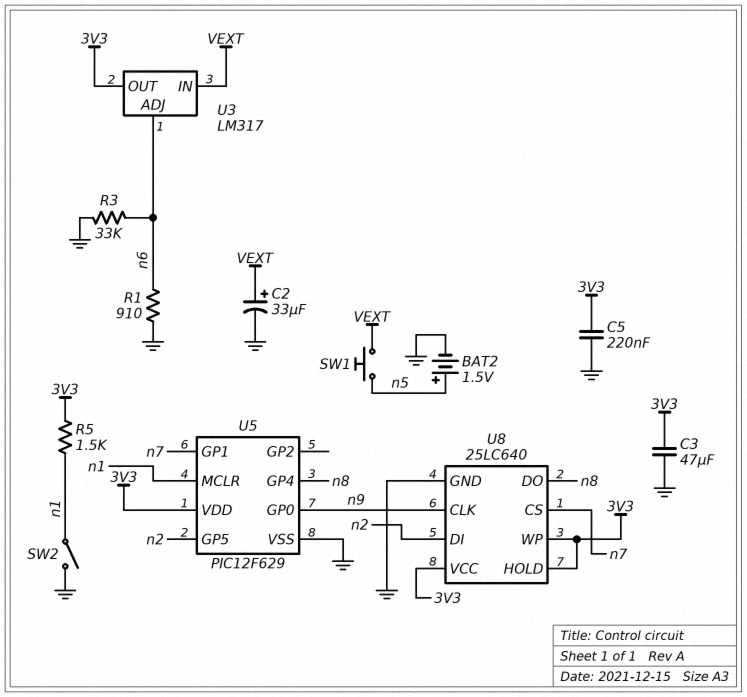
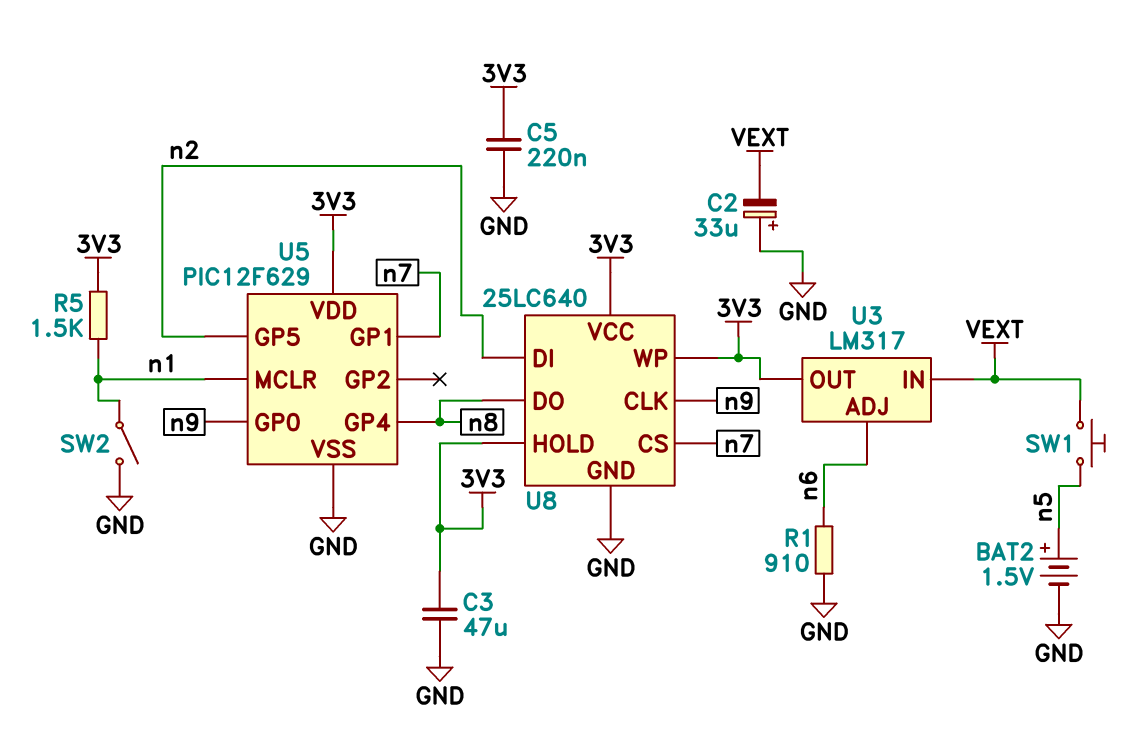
C2: 33uF (plus VEXT, minus GND) -> 33uF (plus GND, minus VEXT)
R3: 33k (GND, n6) -> none

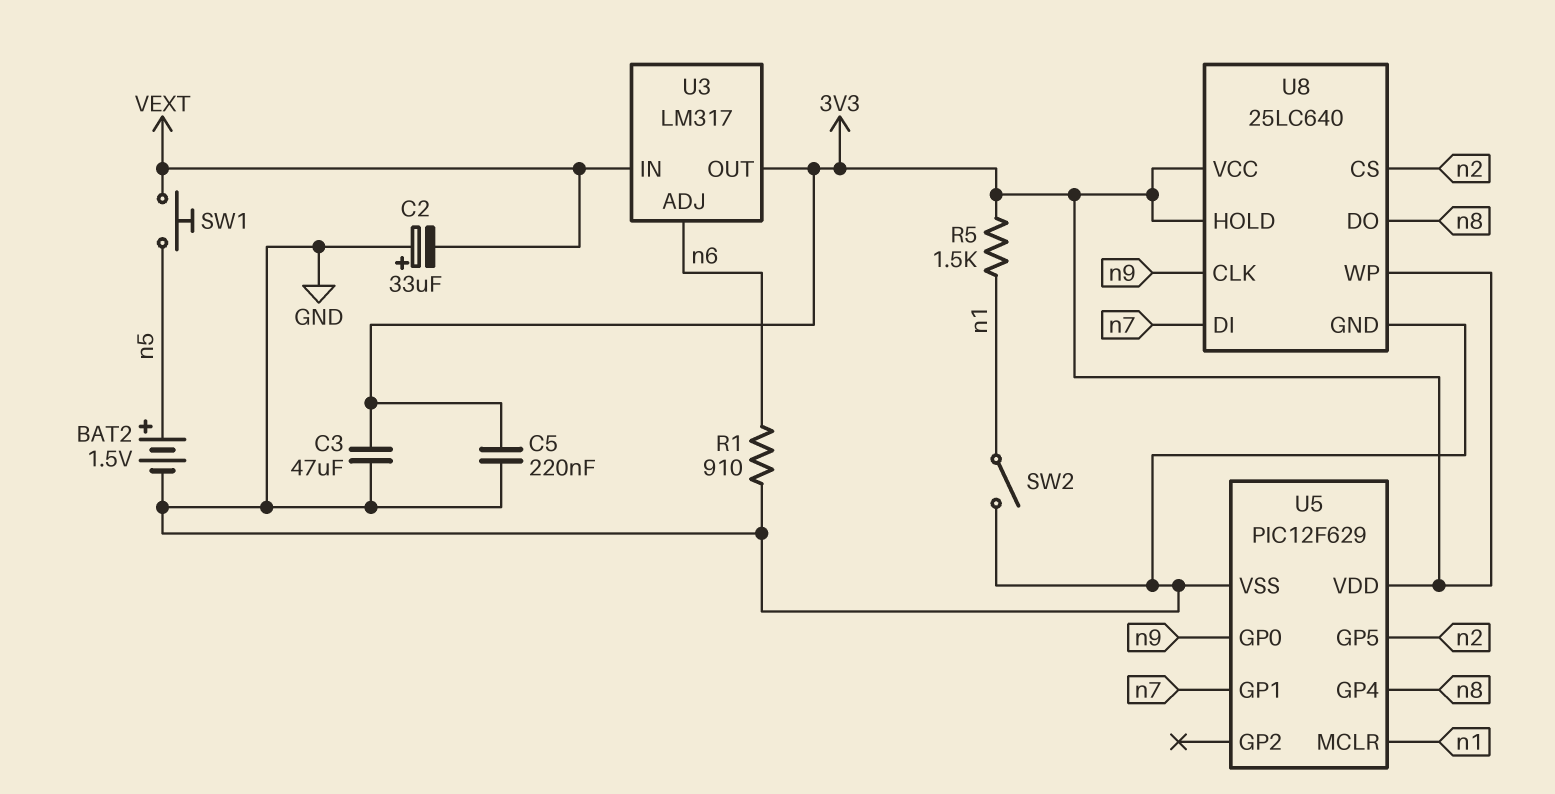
U8 pin CS: n7 -> n2
U8 pin DI: n2 -> n7

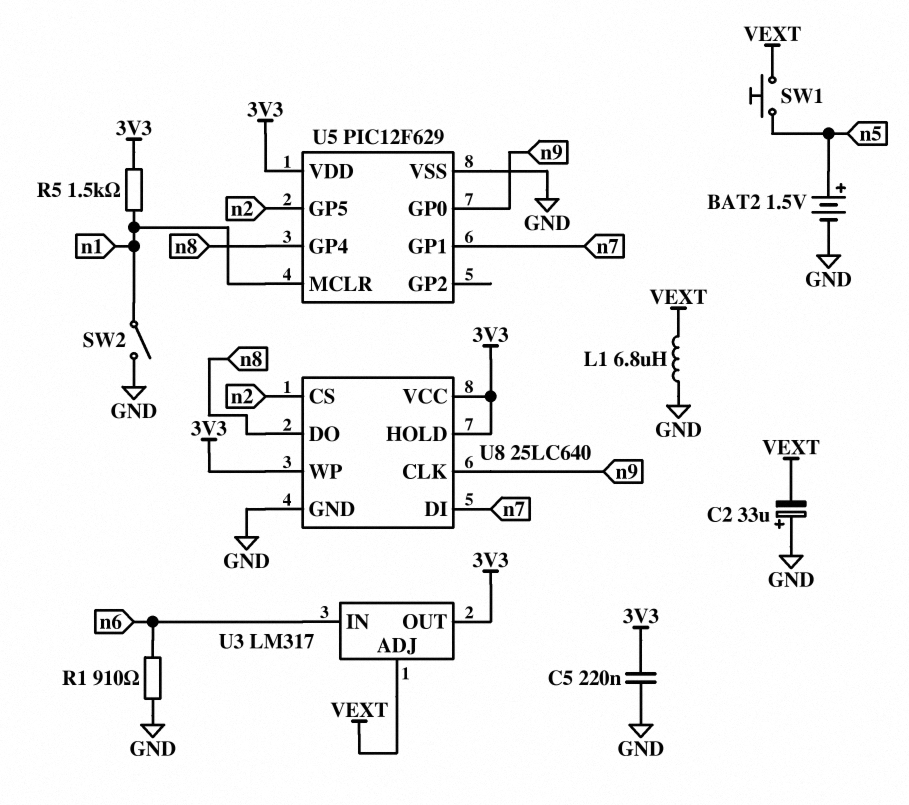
C3: 47uF (3V3, GND) -> none
L1: none -> 6.8uH (GND, VEXT)
U3 pin ADJ: n6 -> VEXT
U3 pin IN: VEXT -> n6

